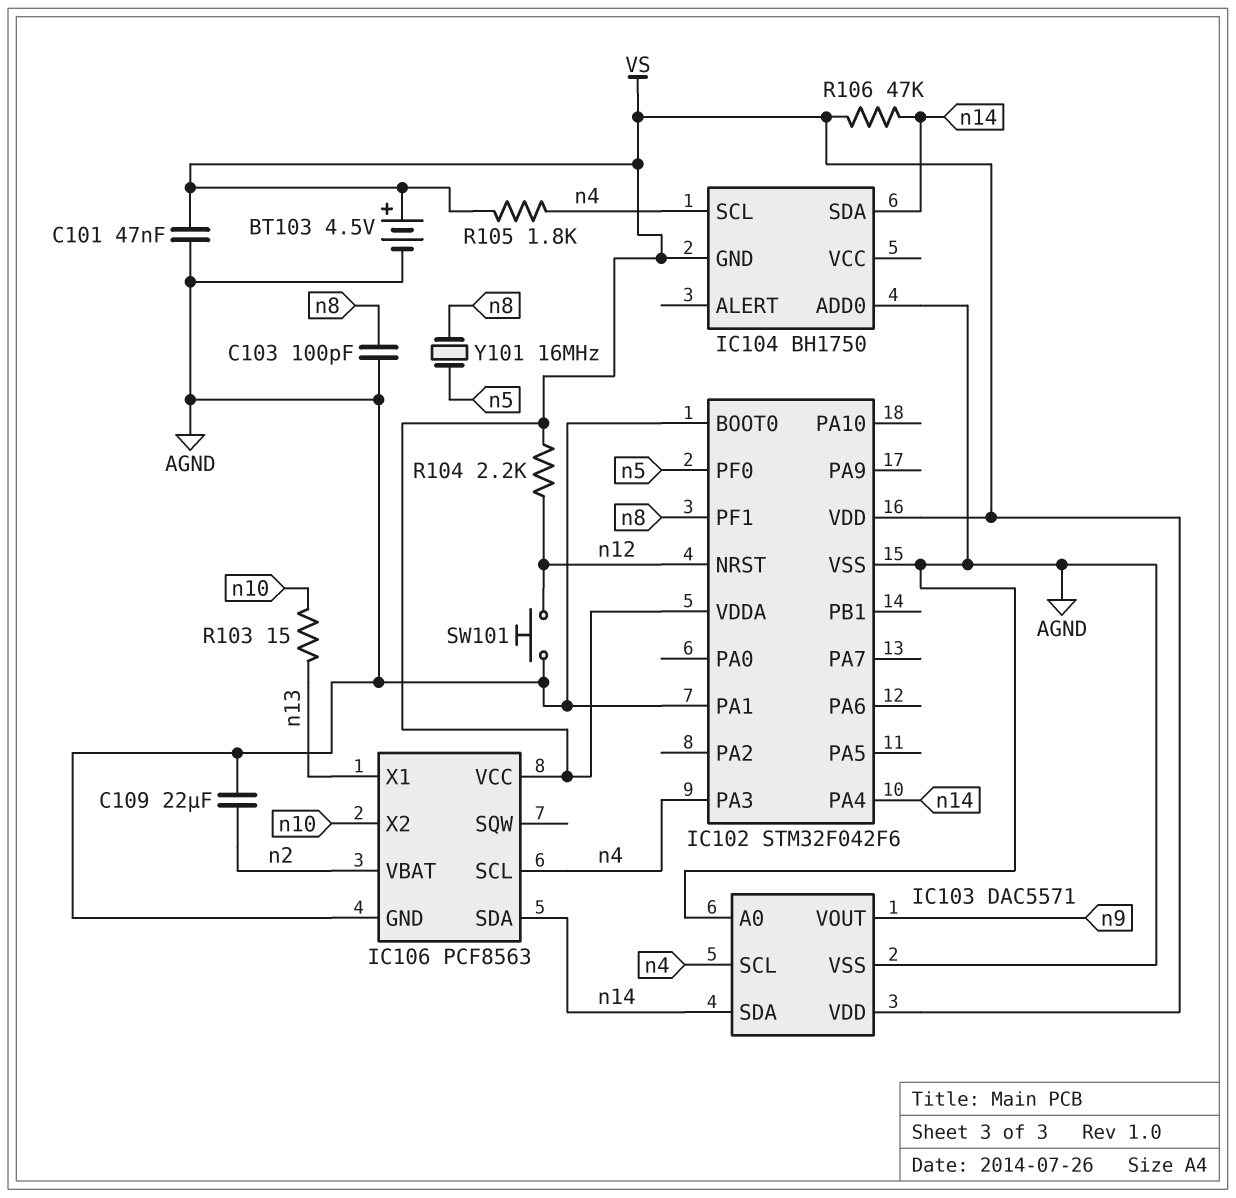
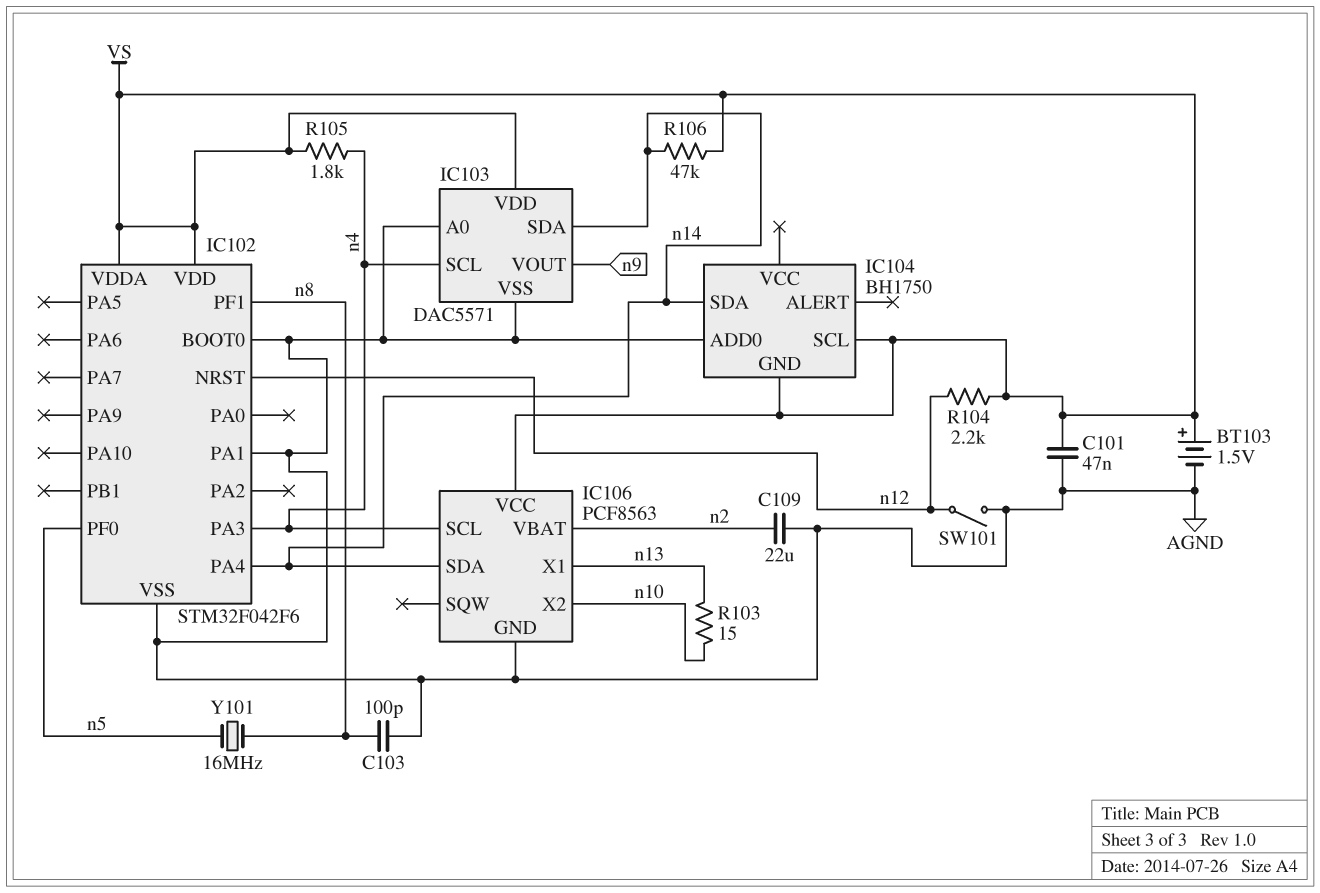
BT103: 4.5V (plus VS, minus AGND) -> 1.5V (plus VS, minus AGND)
IC104 pin SCL: n4 -> VS
SW101: button (AGND, n12) -> switch (AGND, n12)

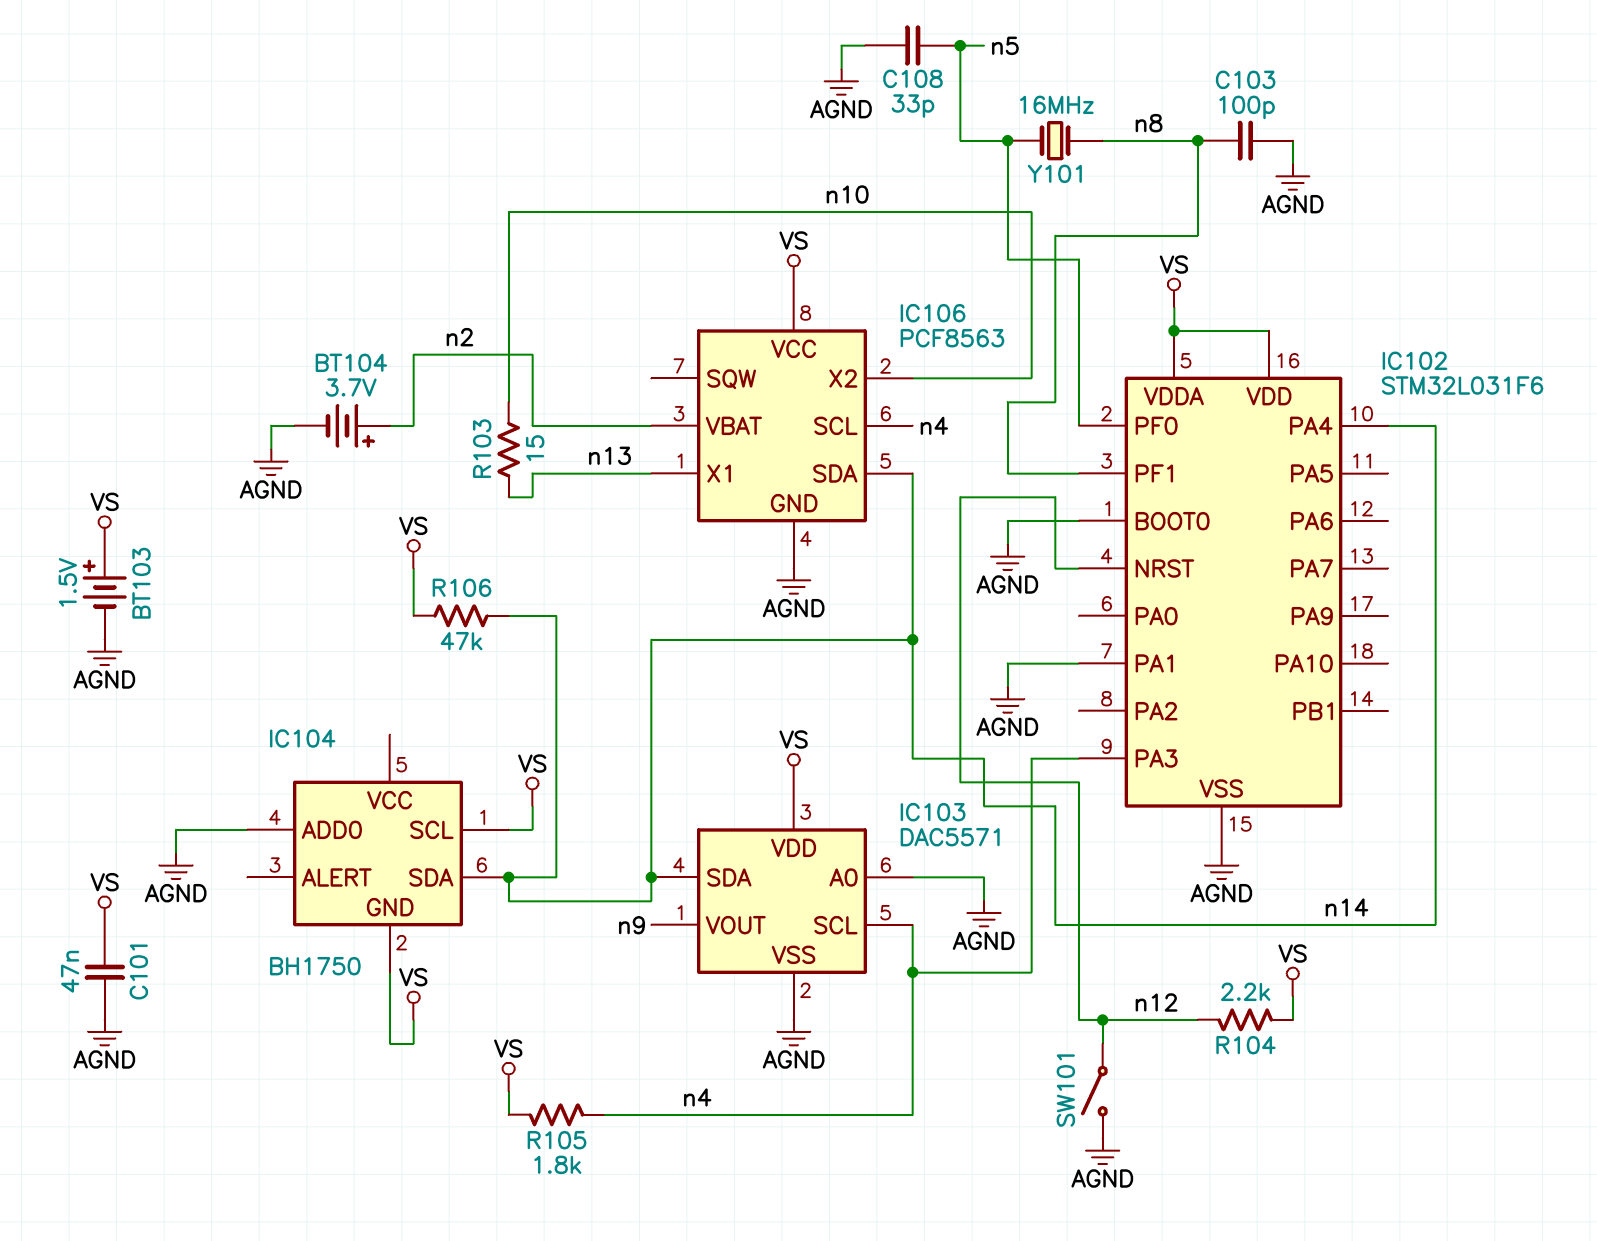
BT104: none -> 3.7V (plus n2, minus AGND)
C108: none -> 33pF (AGND, n5)
C109: 22uF (AGND, n2) -> none
IC102: STM32F042F6 -> STM32L031F6

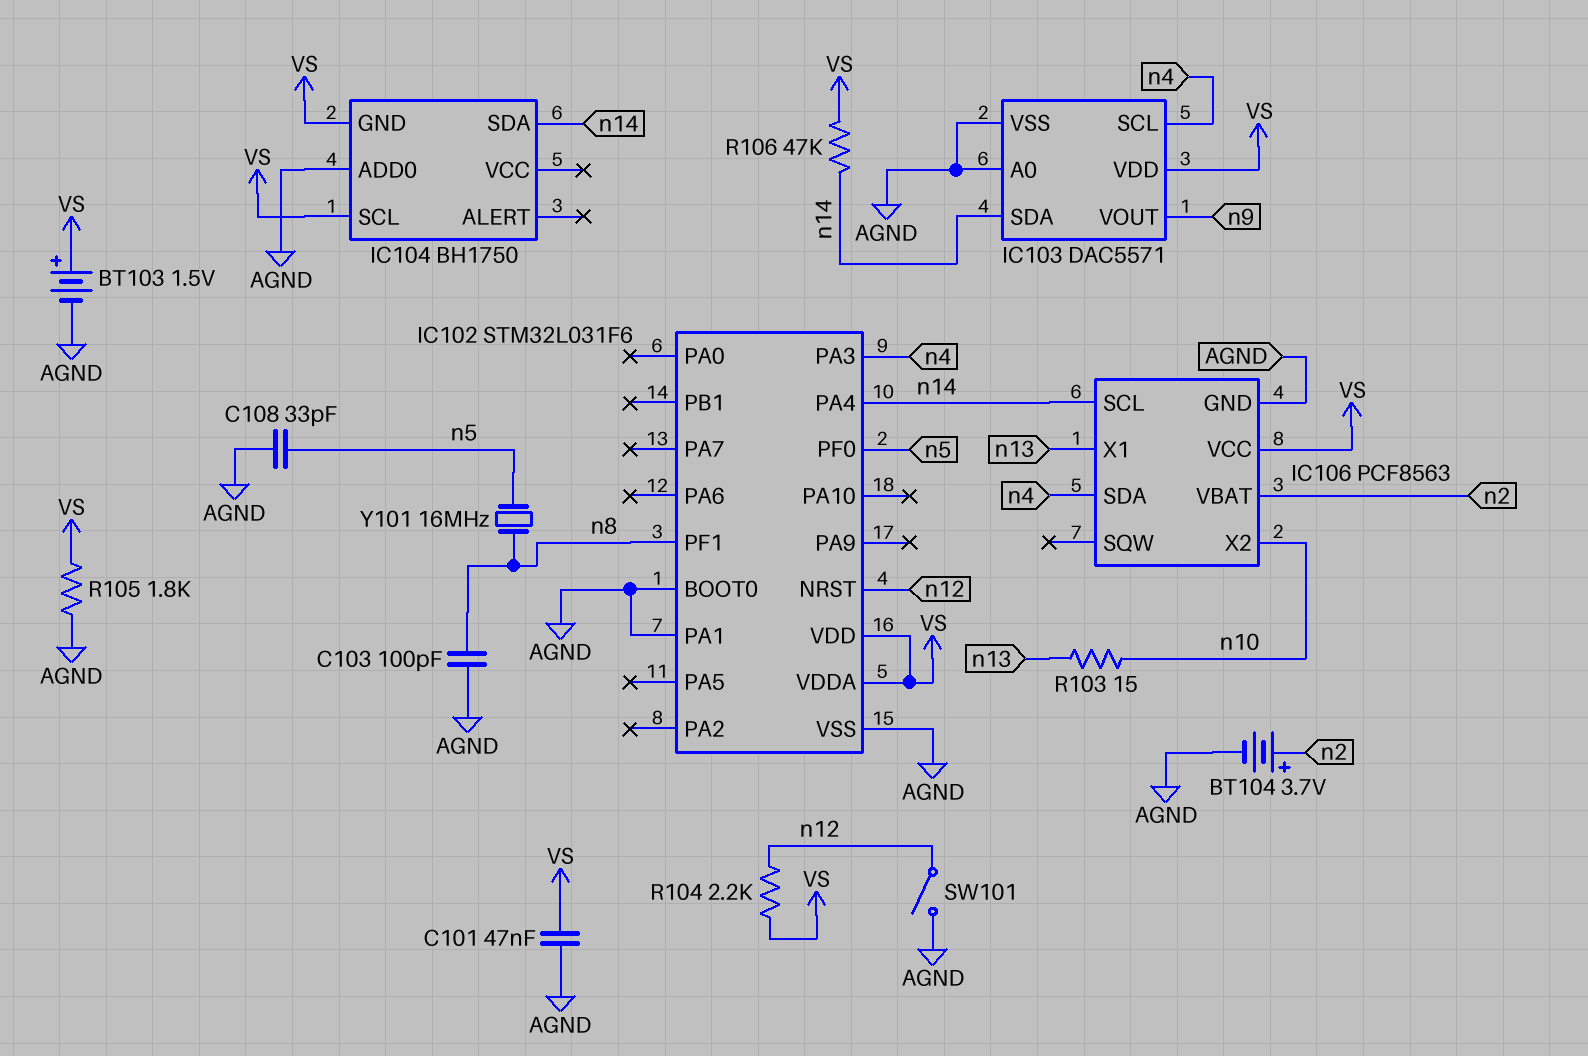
IC106 pin SCL: n4 -> n14
IC106 pin SDA: n14 -> n4
R105: 1.8k (VS, n4) -> 1.8k (AGND, VS)

